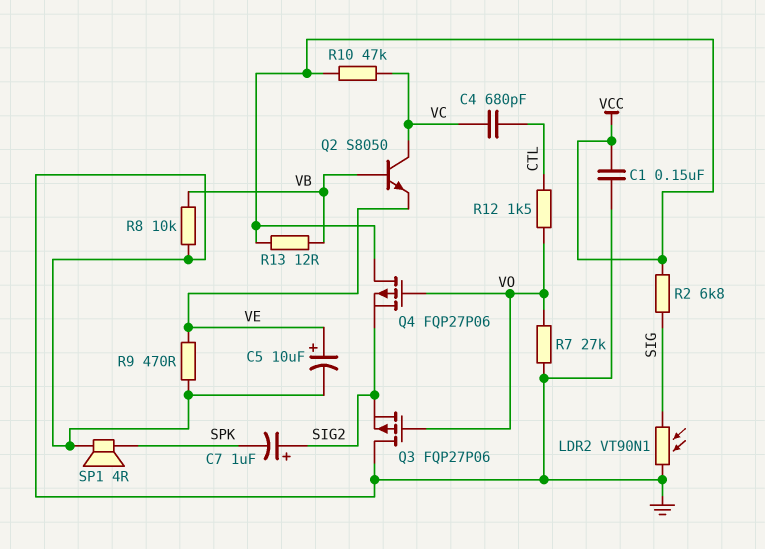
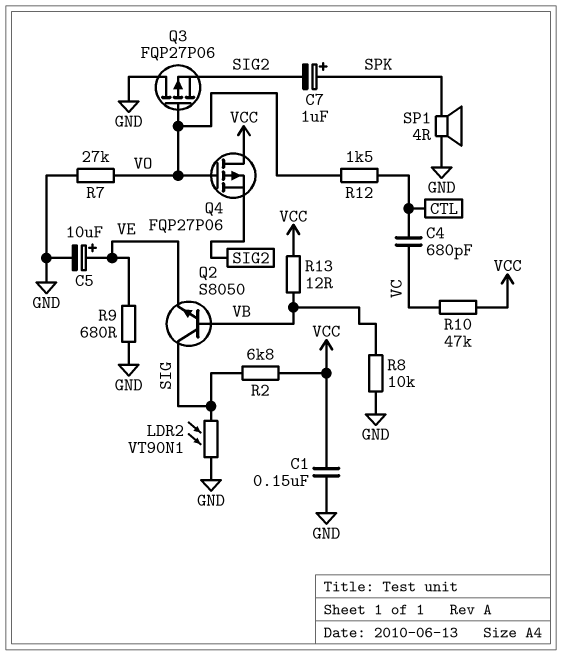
C7: 1uF (plus SIG2, minus SPK) -> 1uF (plus SPK, minus SIG2)
Q2: NPN S8050 (B VB, C VC, E VE) -> NPN S8050 (B VB, C SIG, E VE)
R9: 470 (GND, VE) -> 680 (GND, VE)

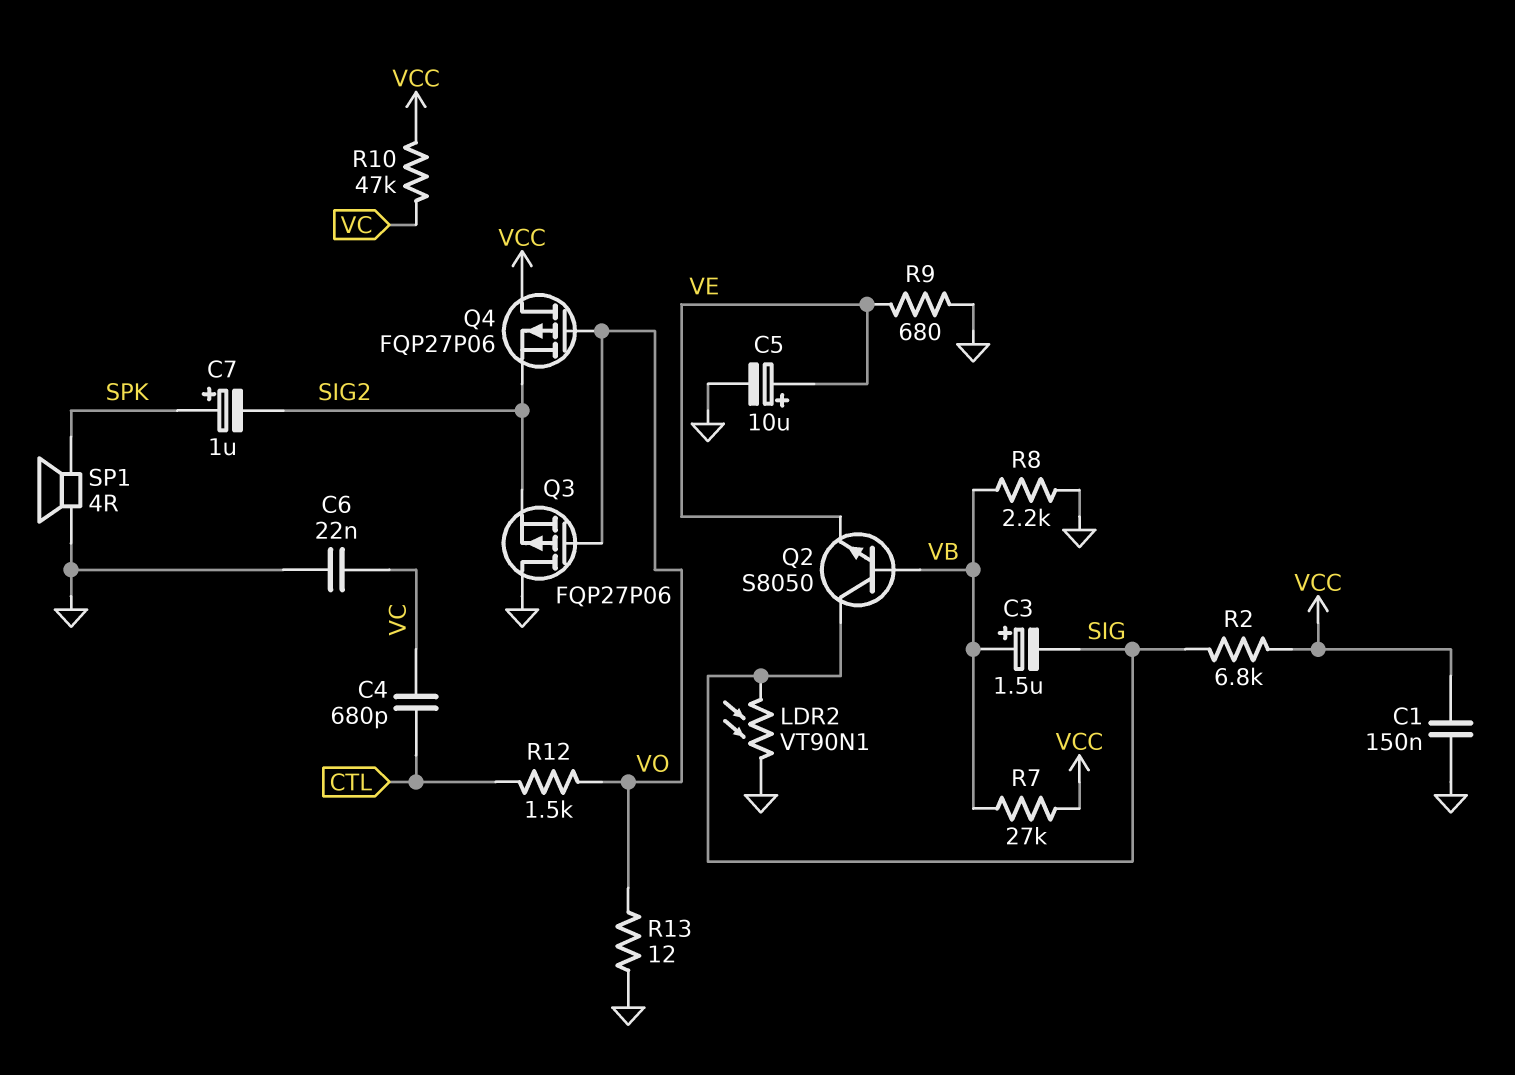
C3: none -> 1.5uF (plus VB, minus SIG)
C6: none -> 22nF (GND, VC)
R7: 27k (GND, VO) -> 27k (VB, VCC)
R8: 10k (GND, VB) -> 2.2k (GND, VB)
R13: 12 (VB, VCC) -> 12 (GND, VO)

